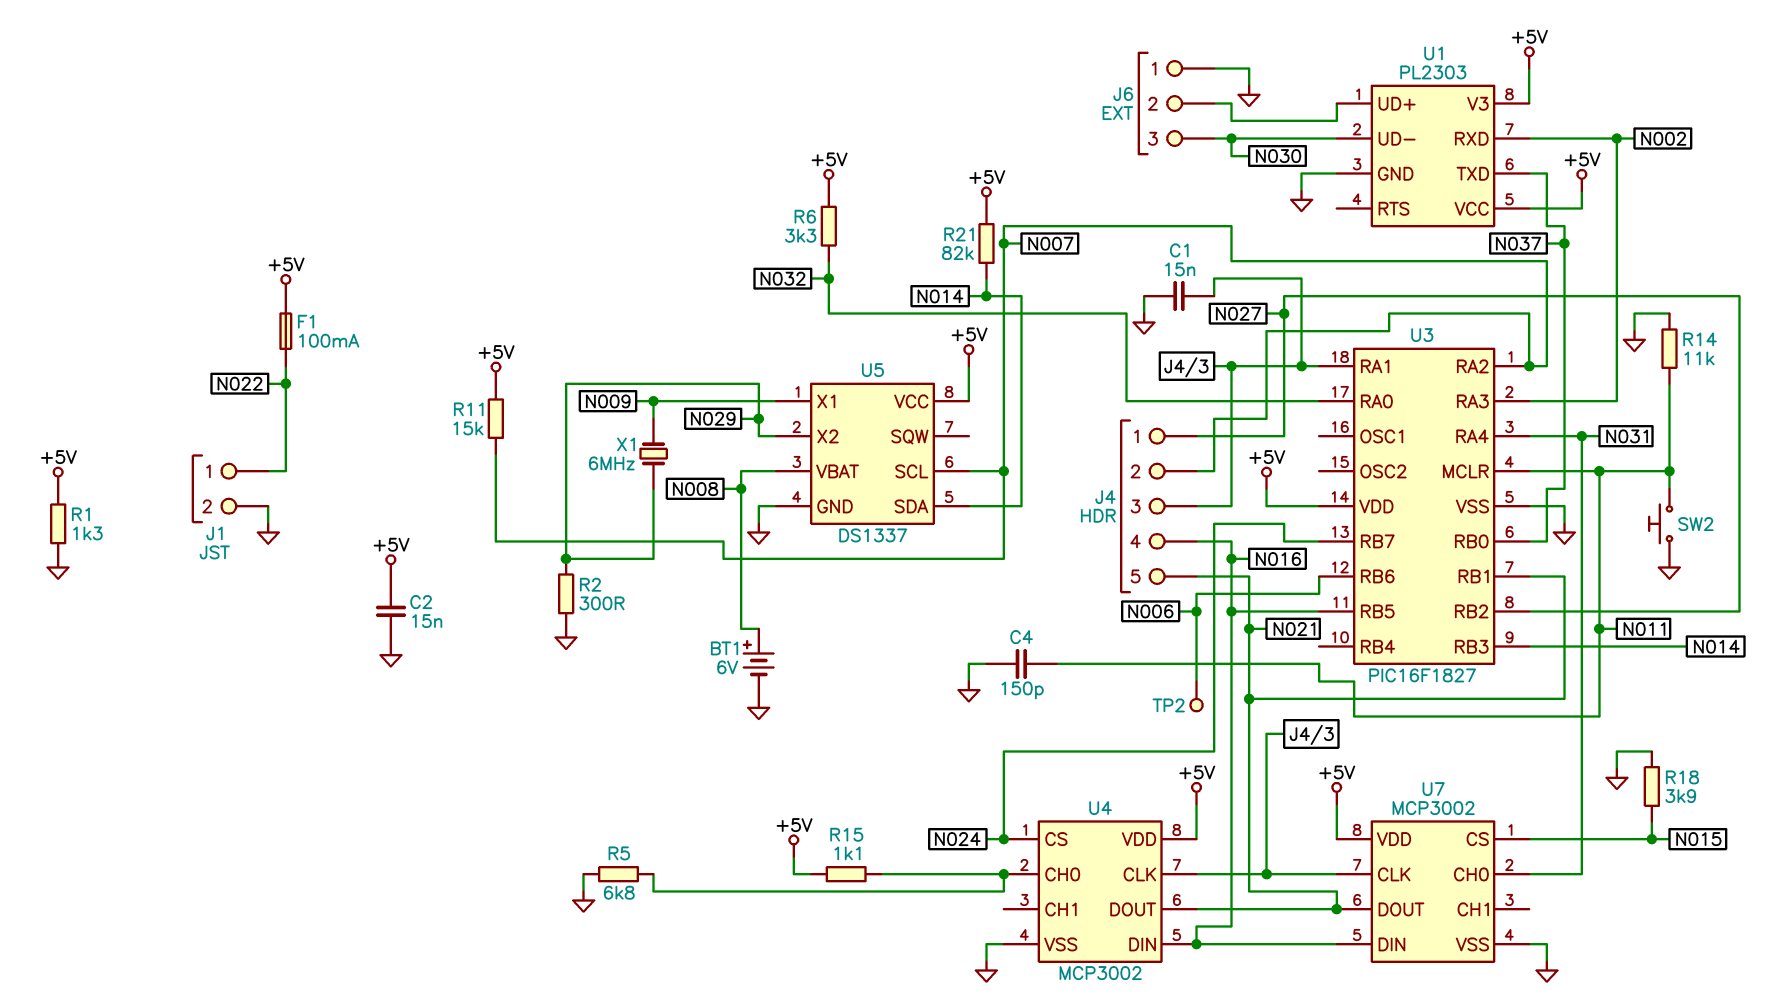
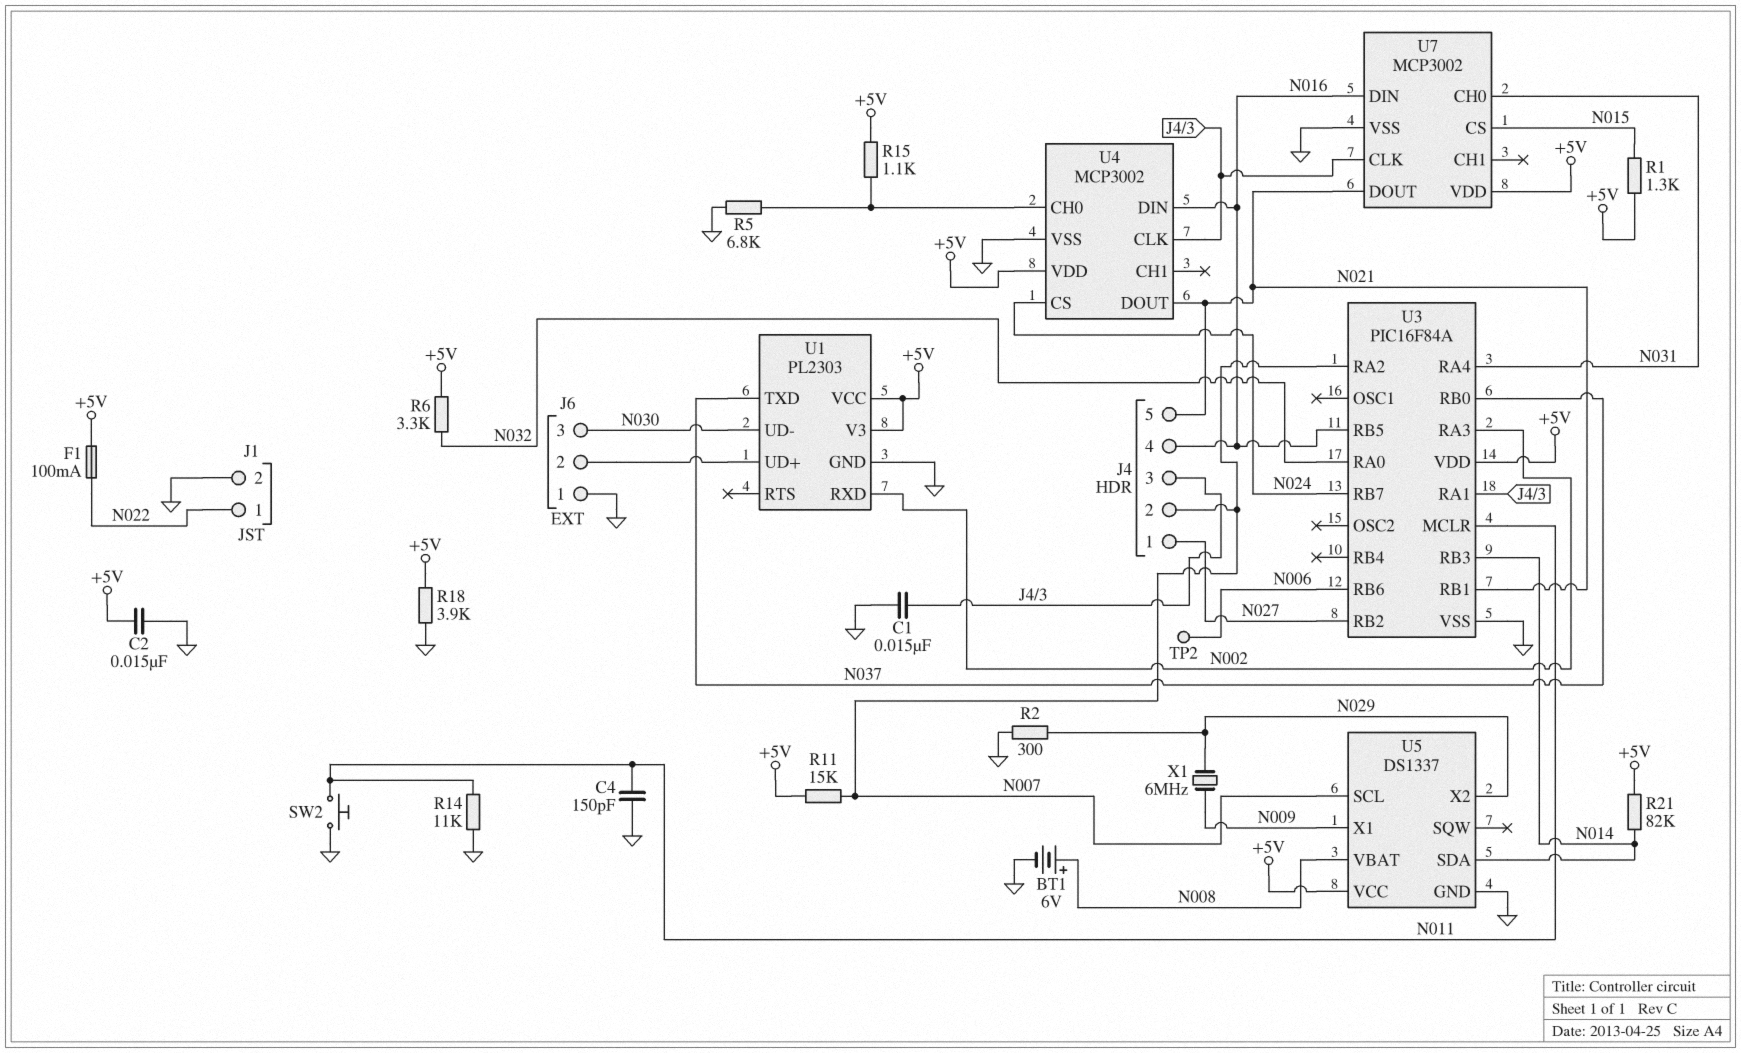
R1: 1.3k (+5V, GND) -> 1.3k (+5V, N015)
R18: 3.9k (GND, N015) -> 3.9k (+5V, GND)
U3: PIC16F1827 -> PIC16F84A

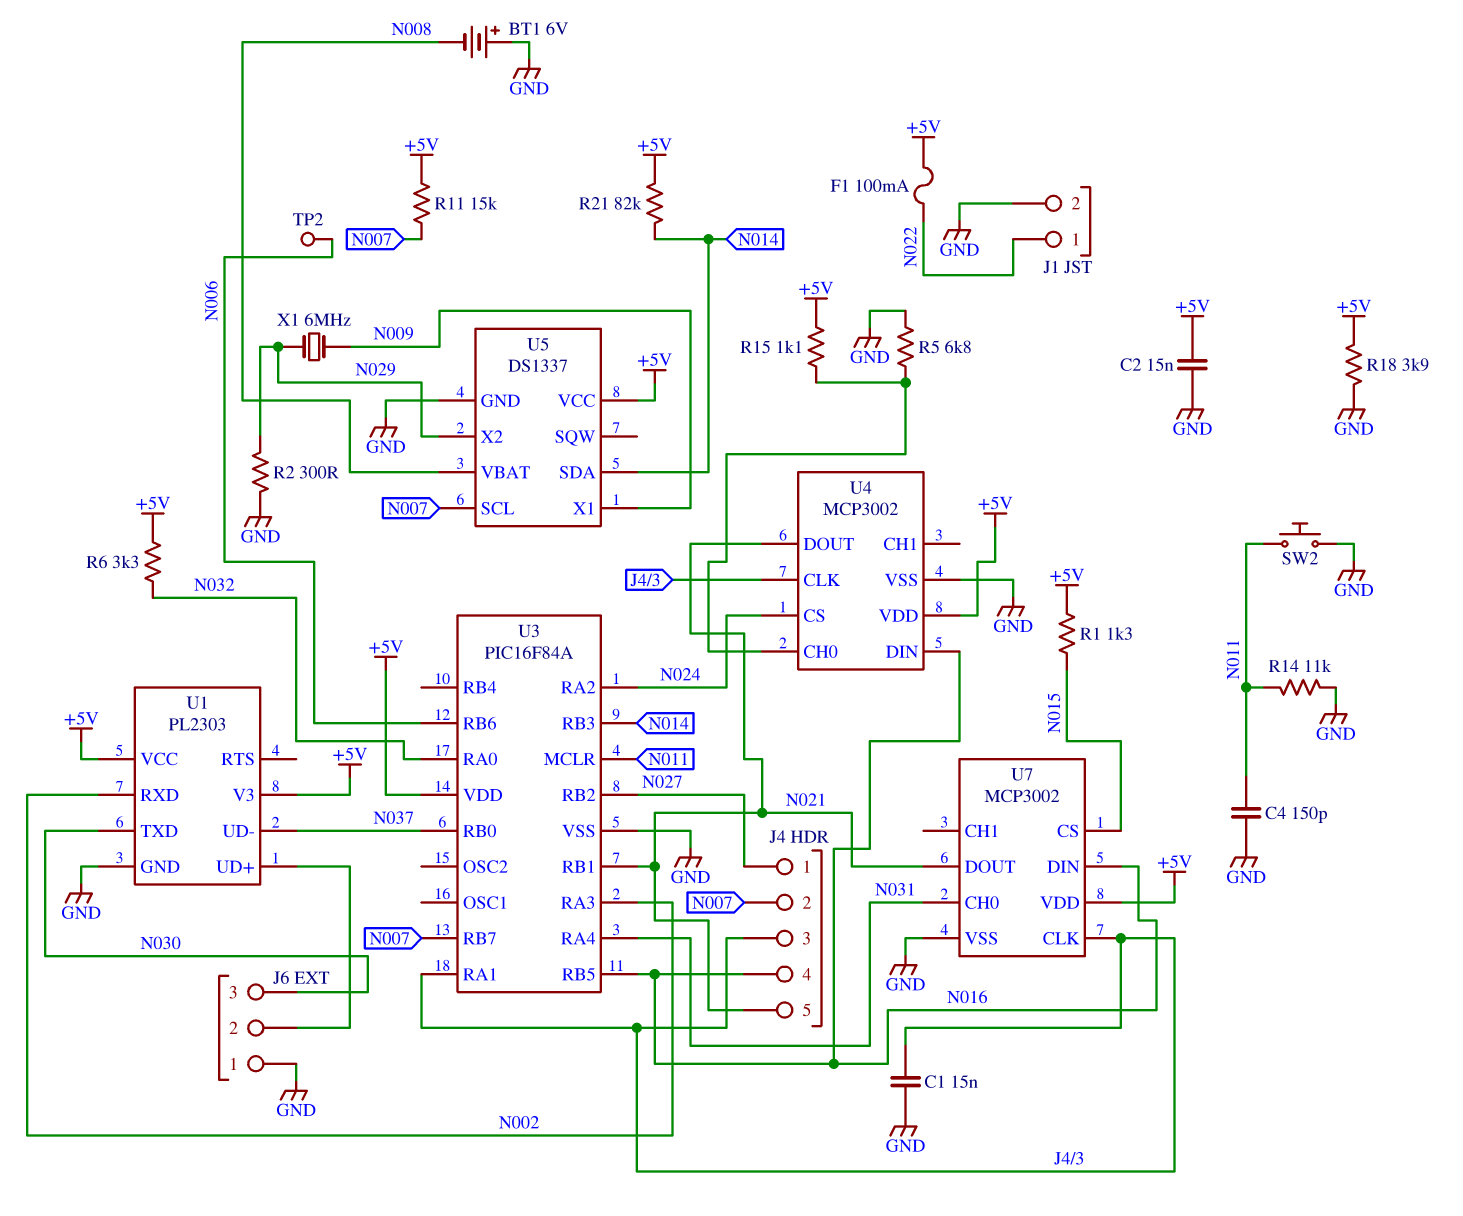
BT1: 6V (plus N008, minus GND) -> 6V (plus GND, minus N008)
U1 pin TXD: N037 -> N030
U1 pin UD-: N030 -> N037
U3 pin RA2: N007 -> N024
U3 pin RB7: N024 -> N007

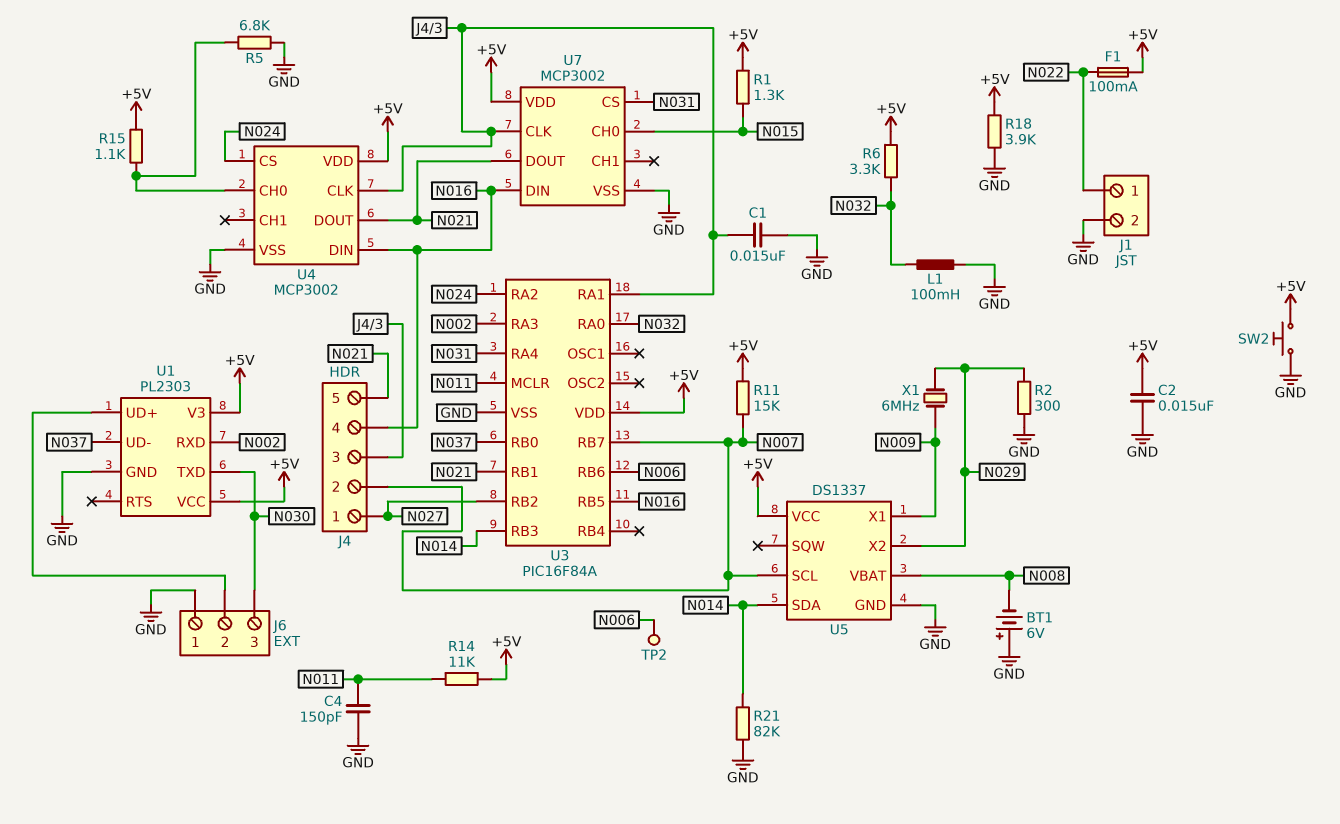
L1: none -> 100mH (GND, N032)
R14: 11k (GND, N011) -> 11k (+5V, N011)
R21: 82k (+5V, N014) -> 82k (GND, N014)
SW2: button (GND, N011) -> button (+5V, GND)
U7 pin CH0: N031 -> N015
U7 pin CS: N015 -> N031

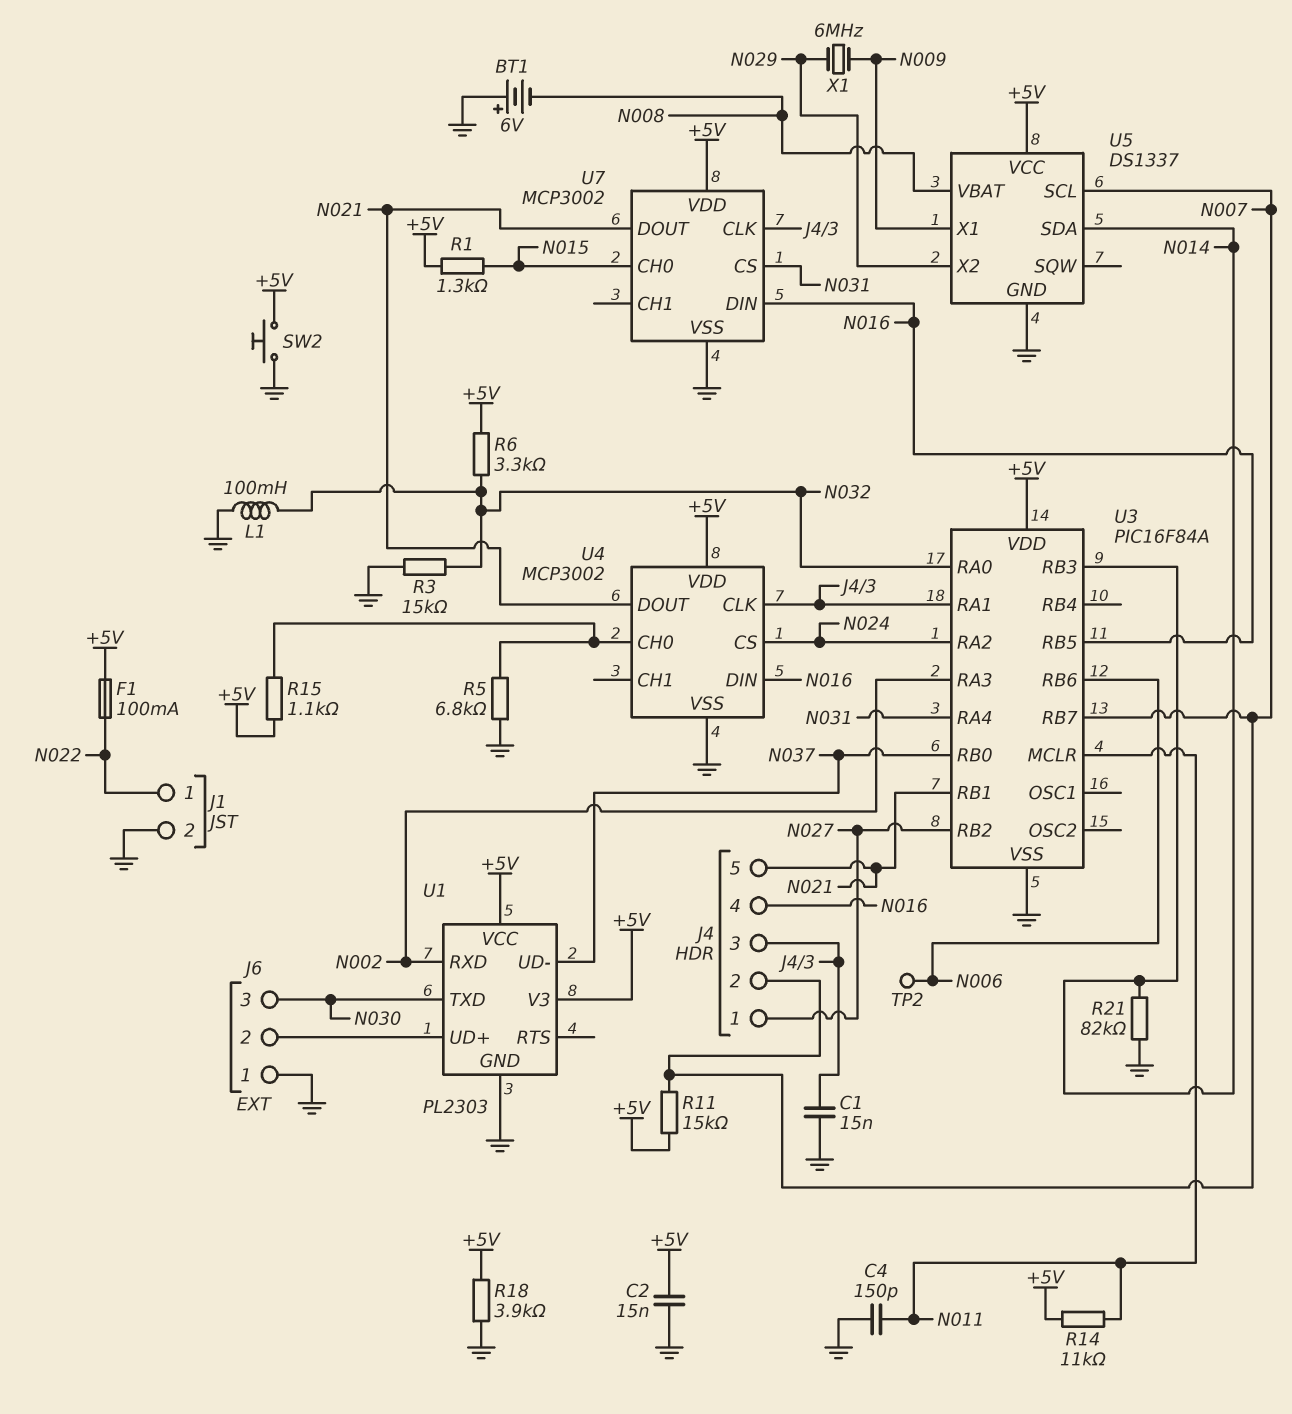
R2: 300 (GND, N029) -> none
R3: none -> 15k (GND, N032)

